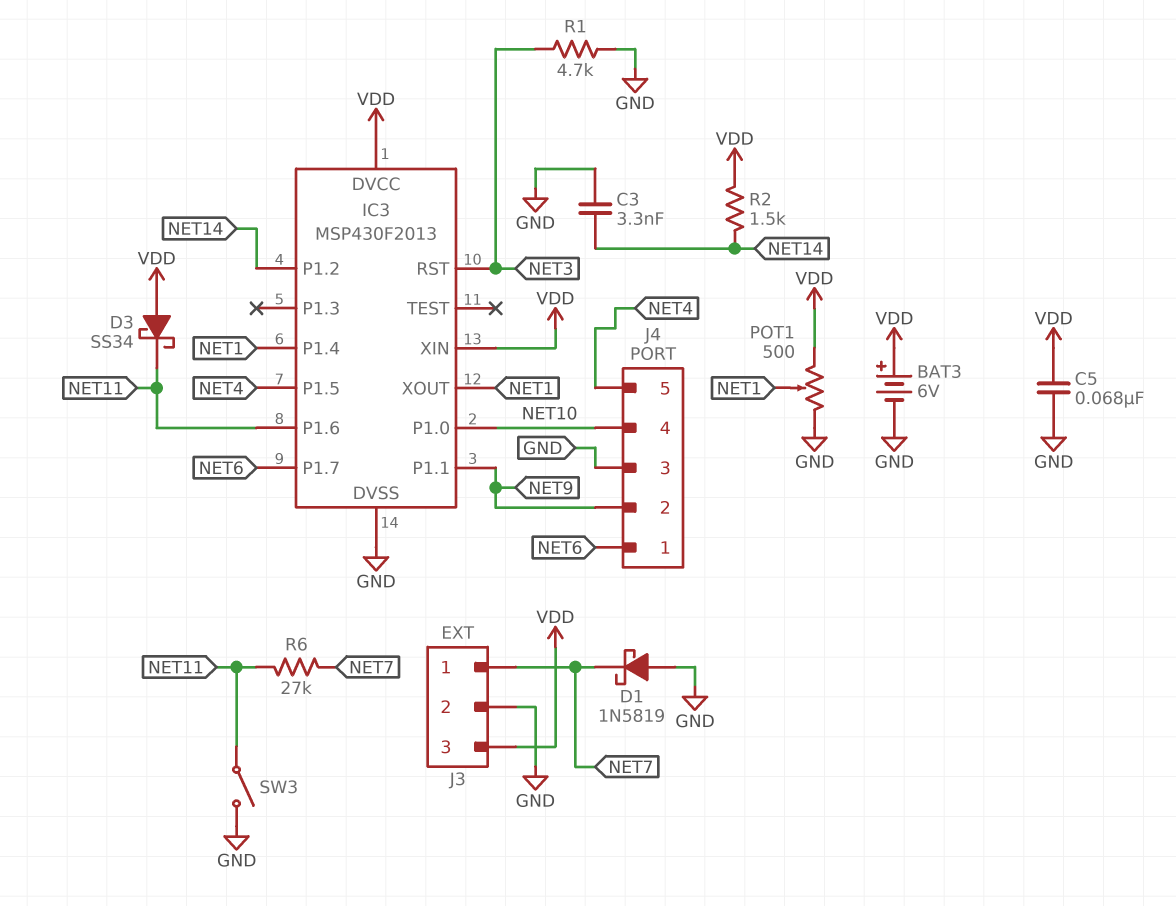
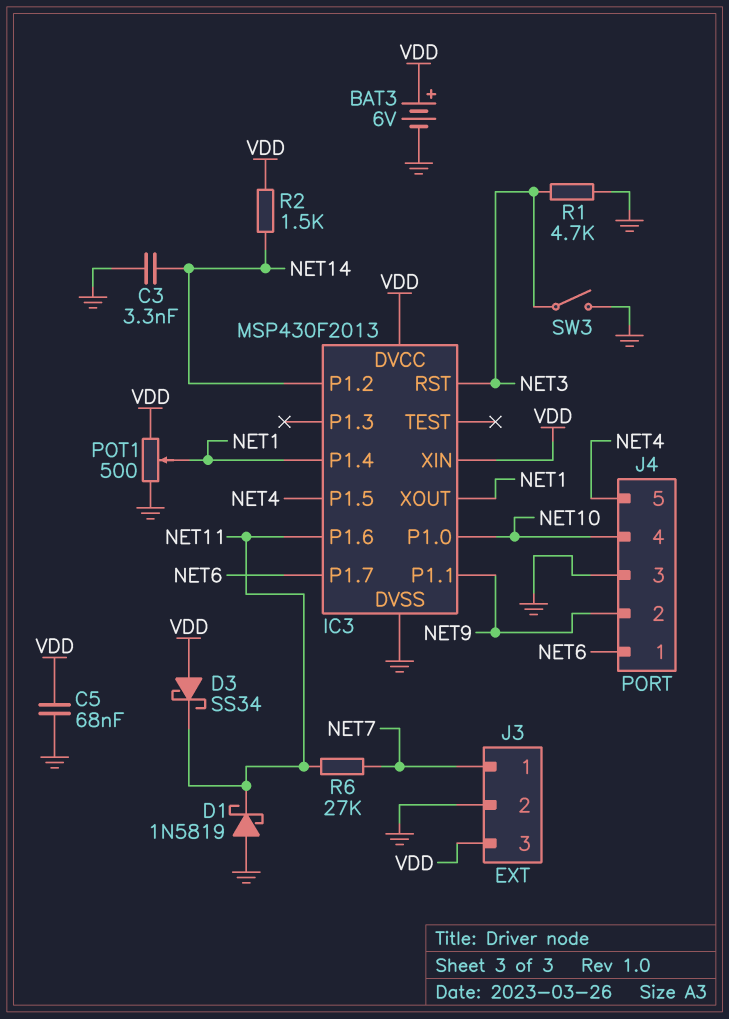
D1: schottky 1N5819 (A GND, K NET7) -> schottky 1N5819 (A GND, K NET11)
SW3: switch (GND, NET11) -> switch (GND, NET3)

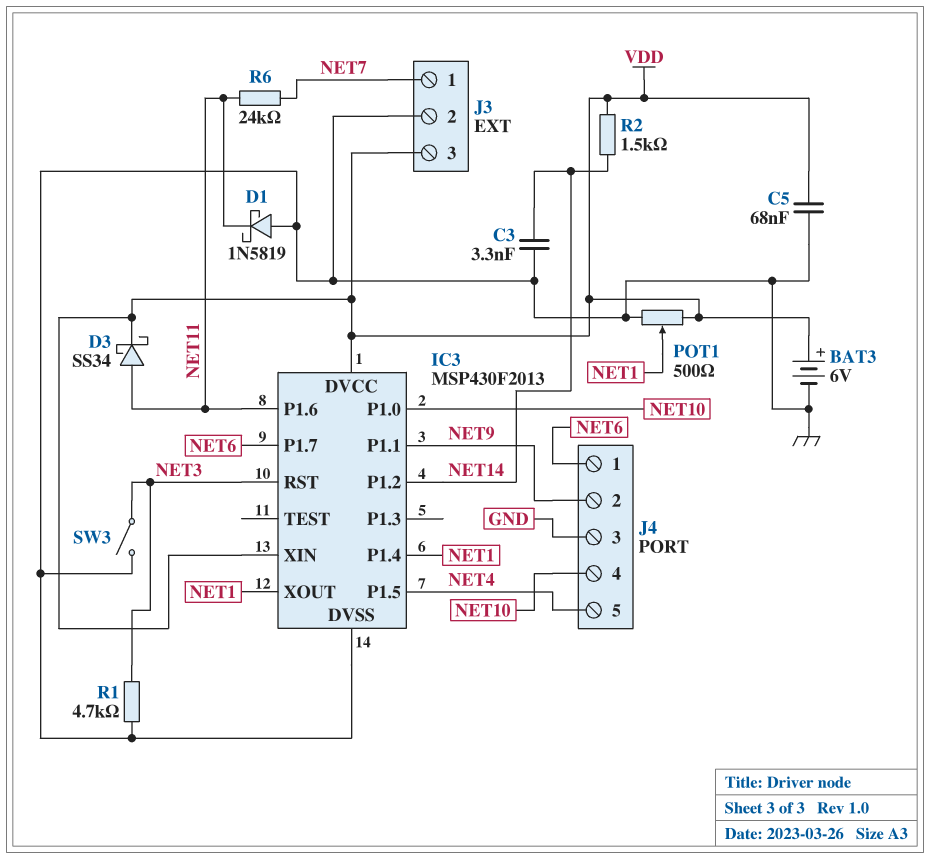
D3: schottky SS34 (A VDD, K NET11) -> schottky SS34 (A NET11, K VDD)
R6: 27k (NET7, NET11) -> 24k (NET7, NET11)

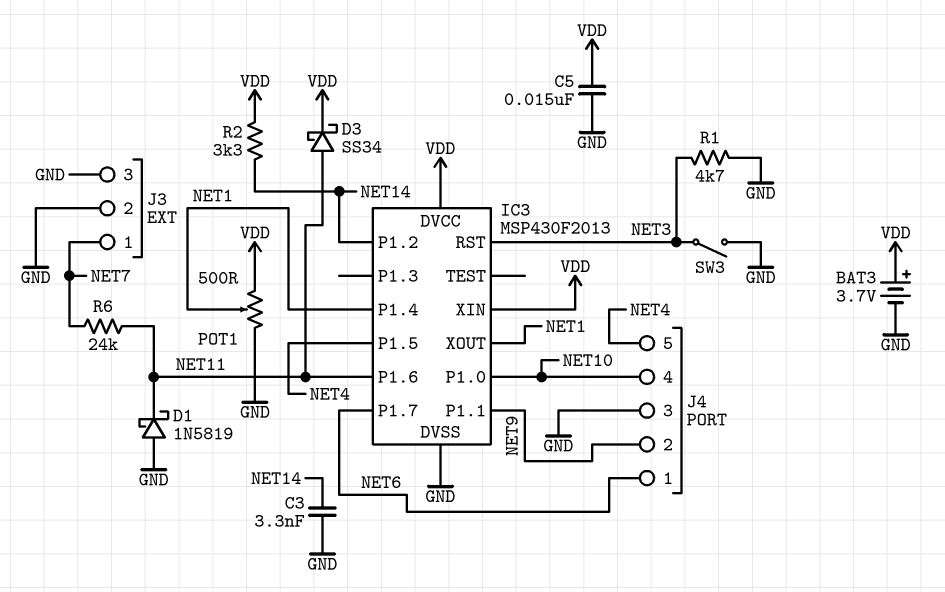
BAT3: 6V (plus VDD, minus GND) -> 3.7V (plus VDD, minus GND)
C5: 68nF (GND, VDD) -> 15nF (GND, VDD)
J3 pin 3: VDD -> GND
R2: 1.5k (NET14, VDD) -> 3.3k (NET14, VDD)

